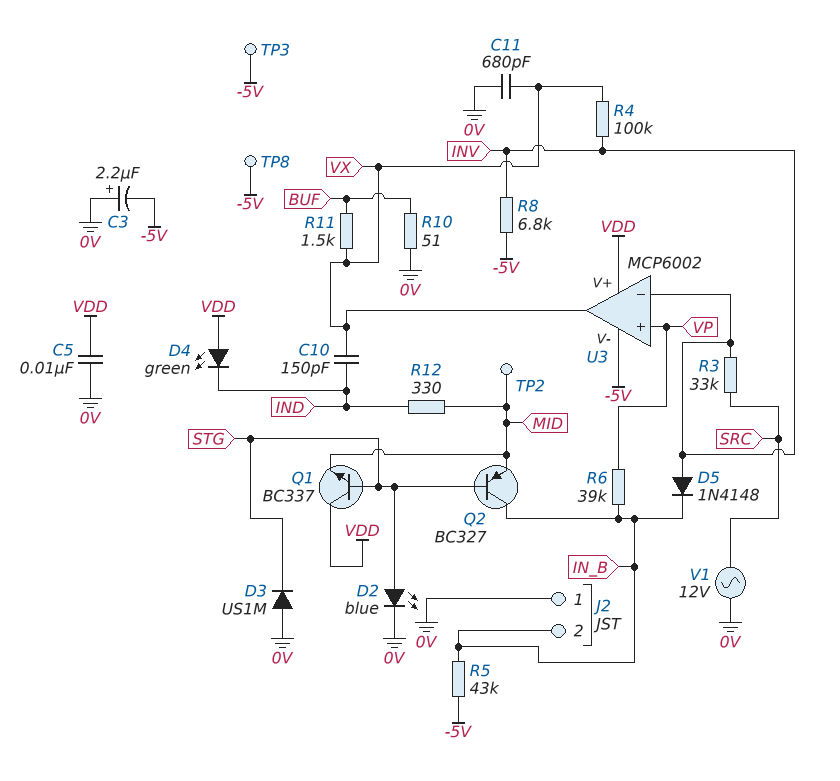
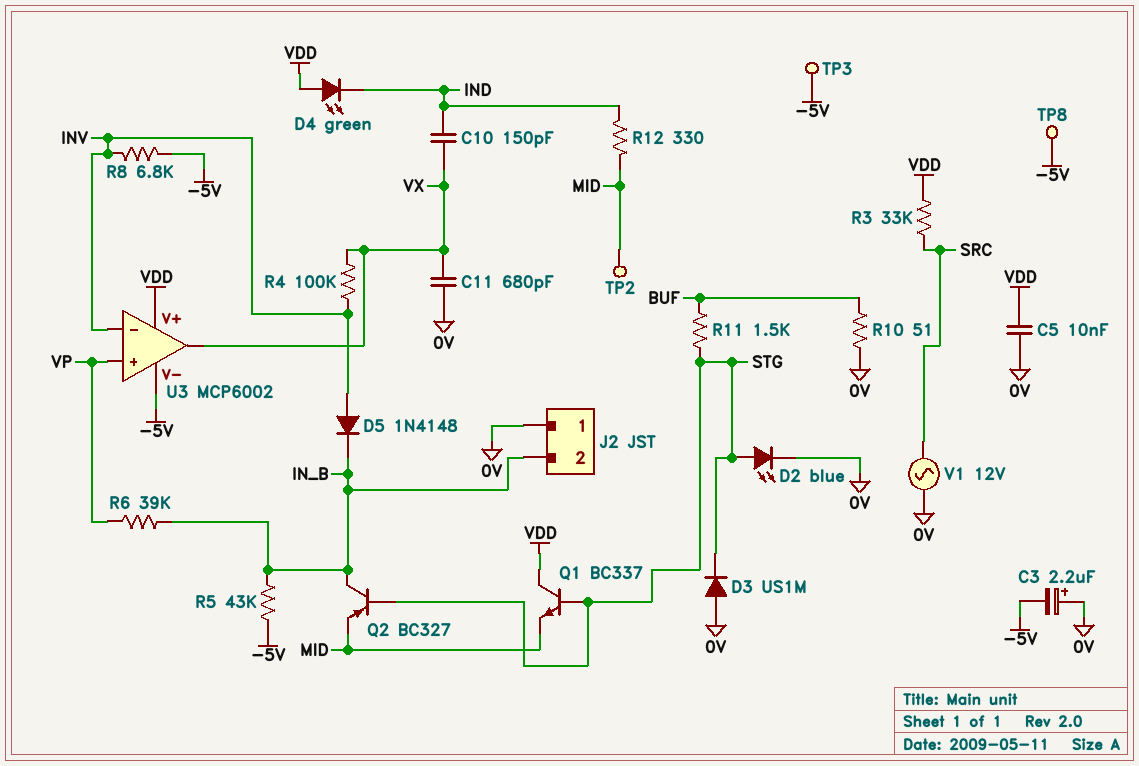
R3: 33k (INV, SRC) -> 33k (SRC, VDD)
R11: 1.5k (BUF, VX) -> 1.5k (BUF, STG)

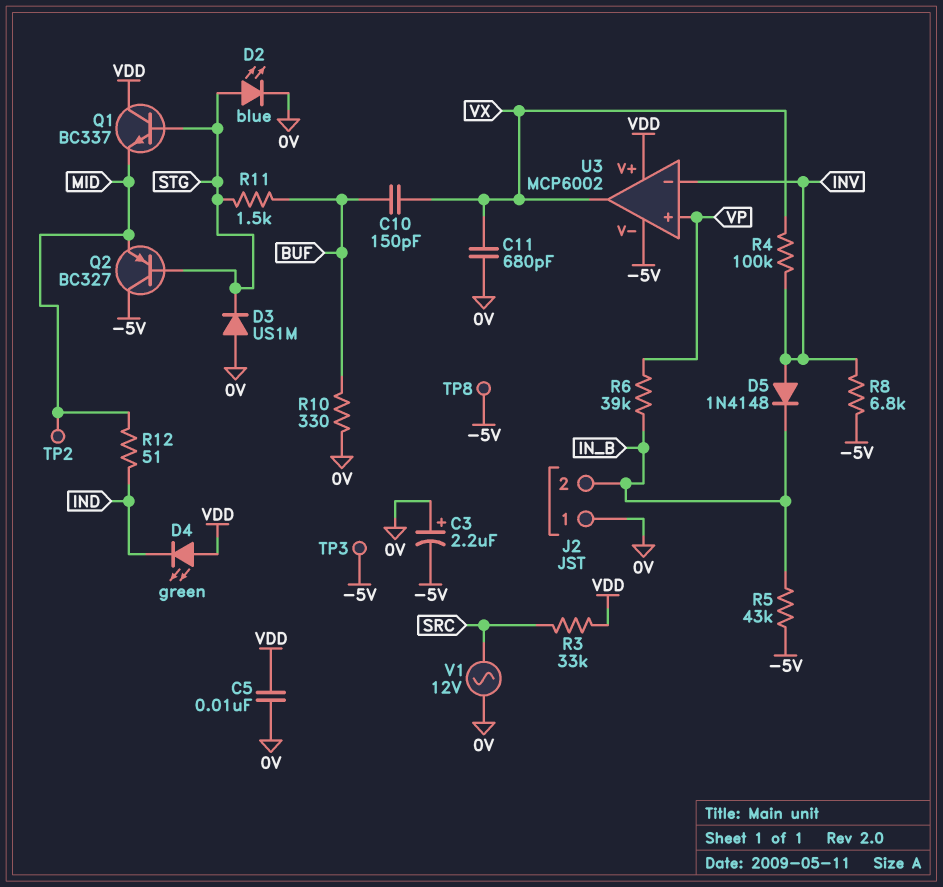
C10: 150pF (IND, VX) -> 150pF (BUF, VX)
Q2: PNP BC327 (B STG, C IN_B, E MID) -> PNP BC327 (B STG, C -5V, E MID)
R10: 51 (0V, BUF) -> 330 (0V, BUF)
R12: 330 (IND, MID) -> 51 (IND, MID)

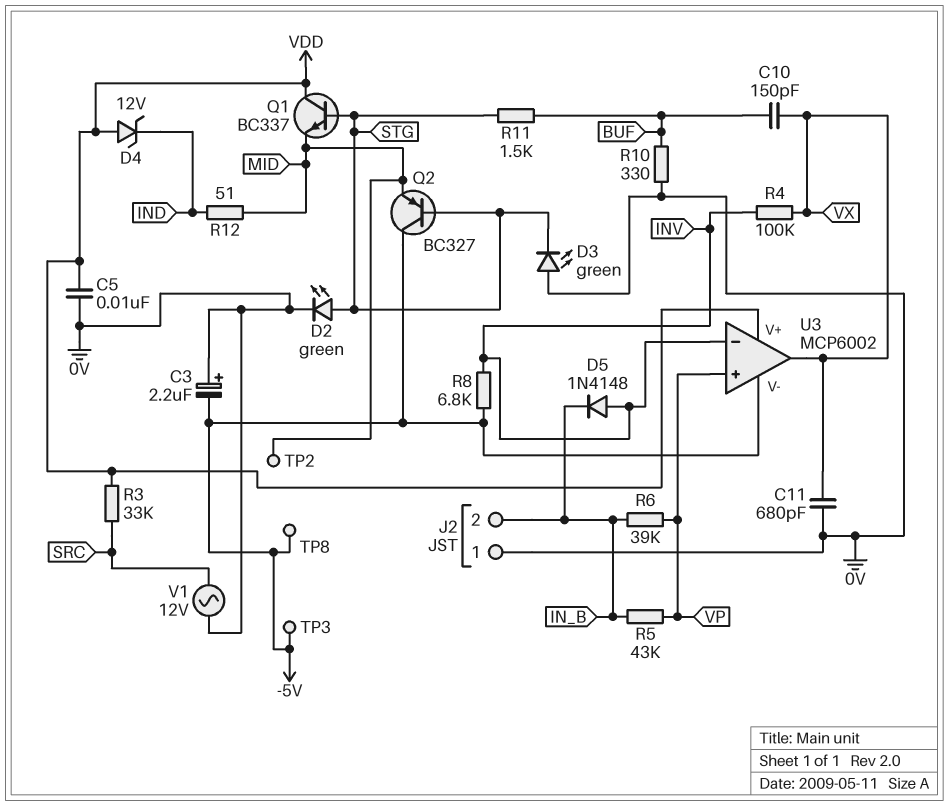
D2: LED blue (A STG, K 0V) -> LED green (A STG, K 0V)
D3: diode US1M (A 0V, K STG) -> LED green (A 0V, K STG)
D4: LED green (A VDD, K IND) -> zener 12V (A VDD, K IND)
R5: 43k (-5V, IN_B) -> 43k (IN_B, VP)

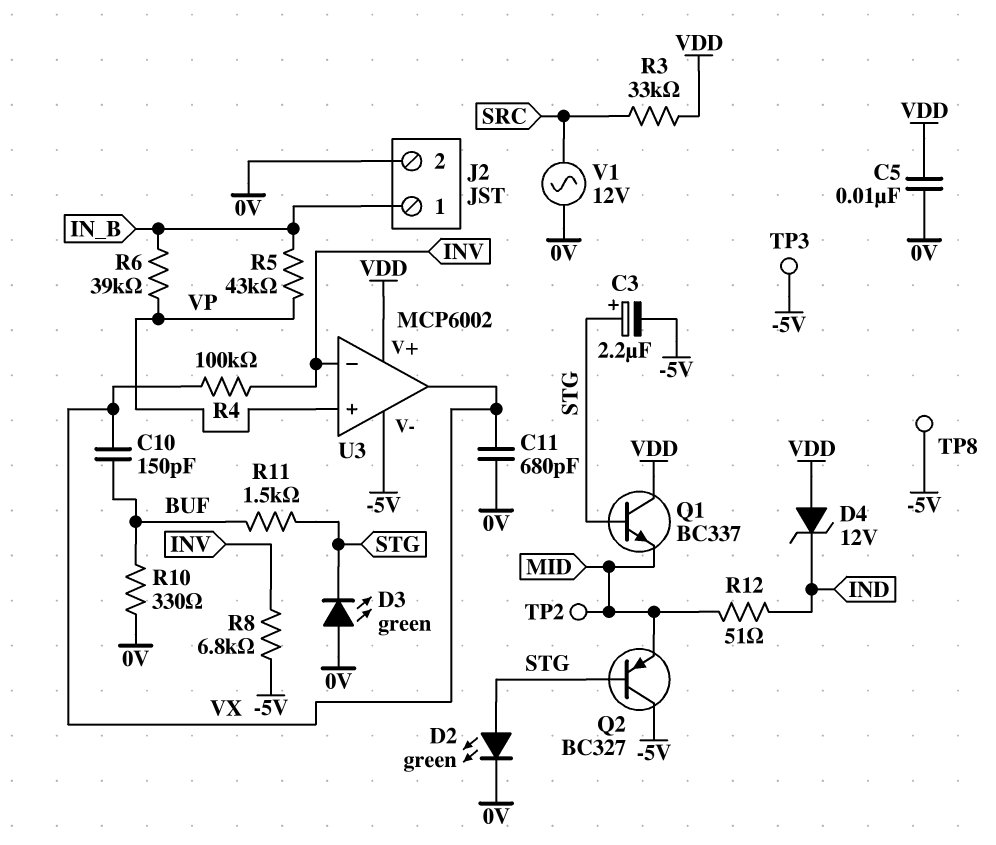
C3: 2.2uF (plus 0V, minus -5V) -> 2.2uF (plus STG, minus -5V)
D5: diode 1N4148 (A INV, K IN_B) -> none
J2 pin 1: 0V -> IN_B
J2 pin 2: IN_B -> 0V

